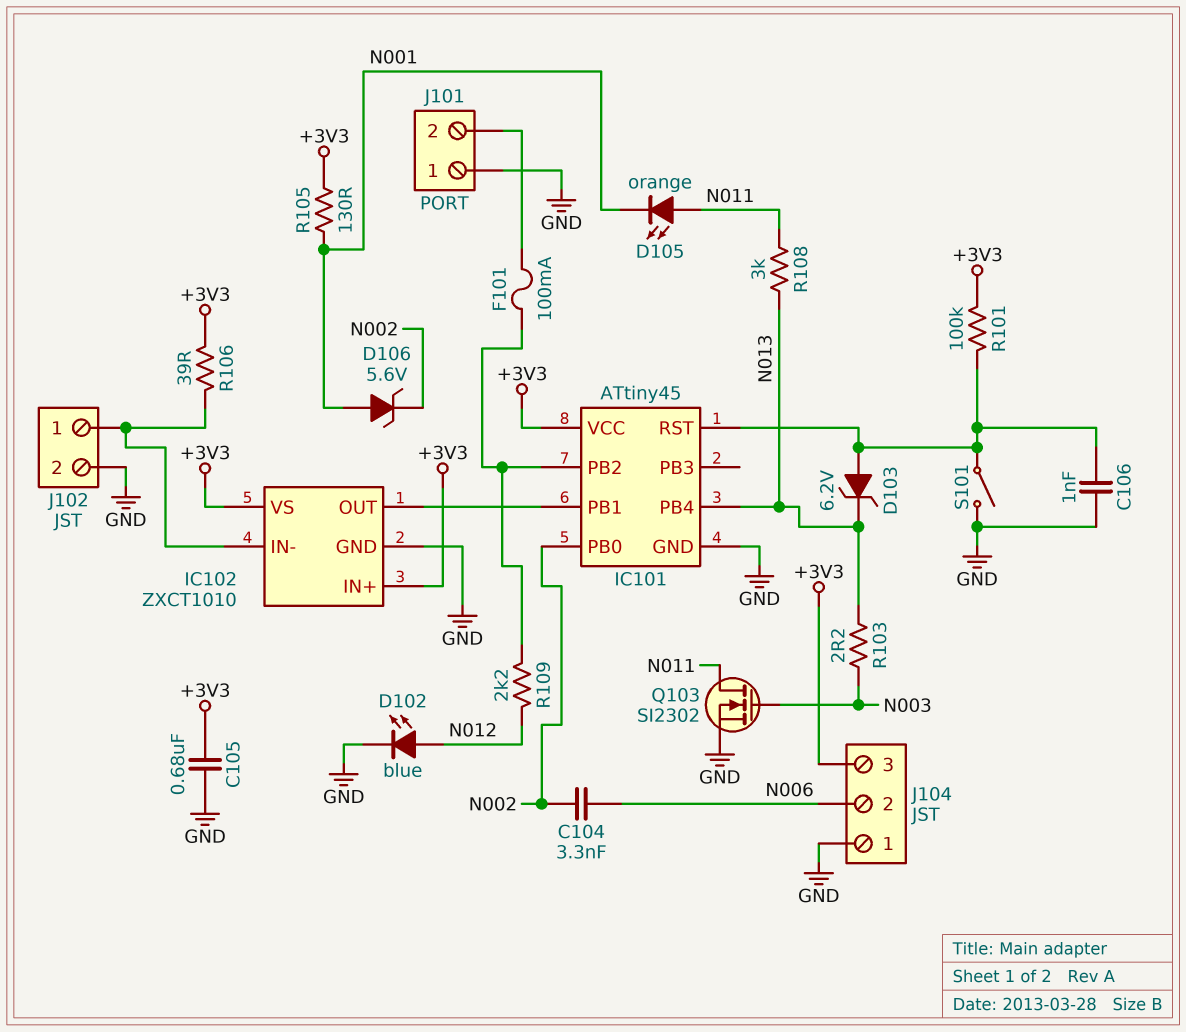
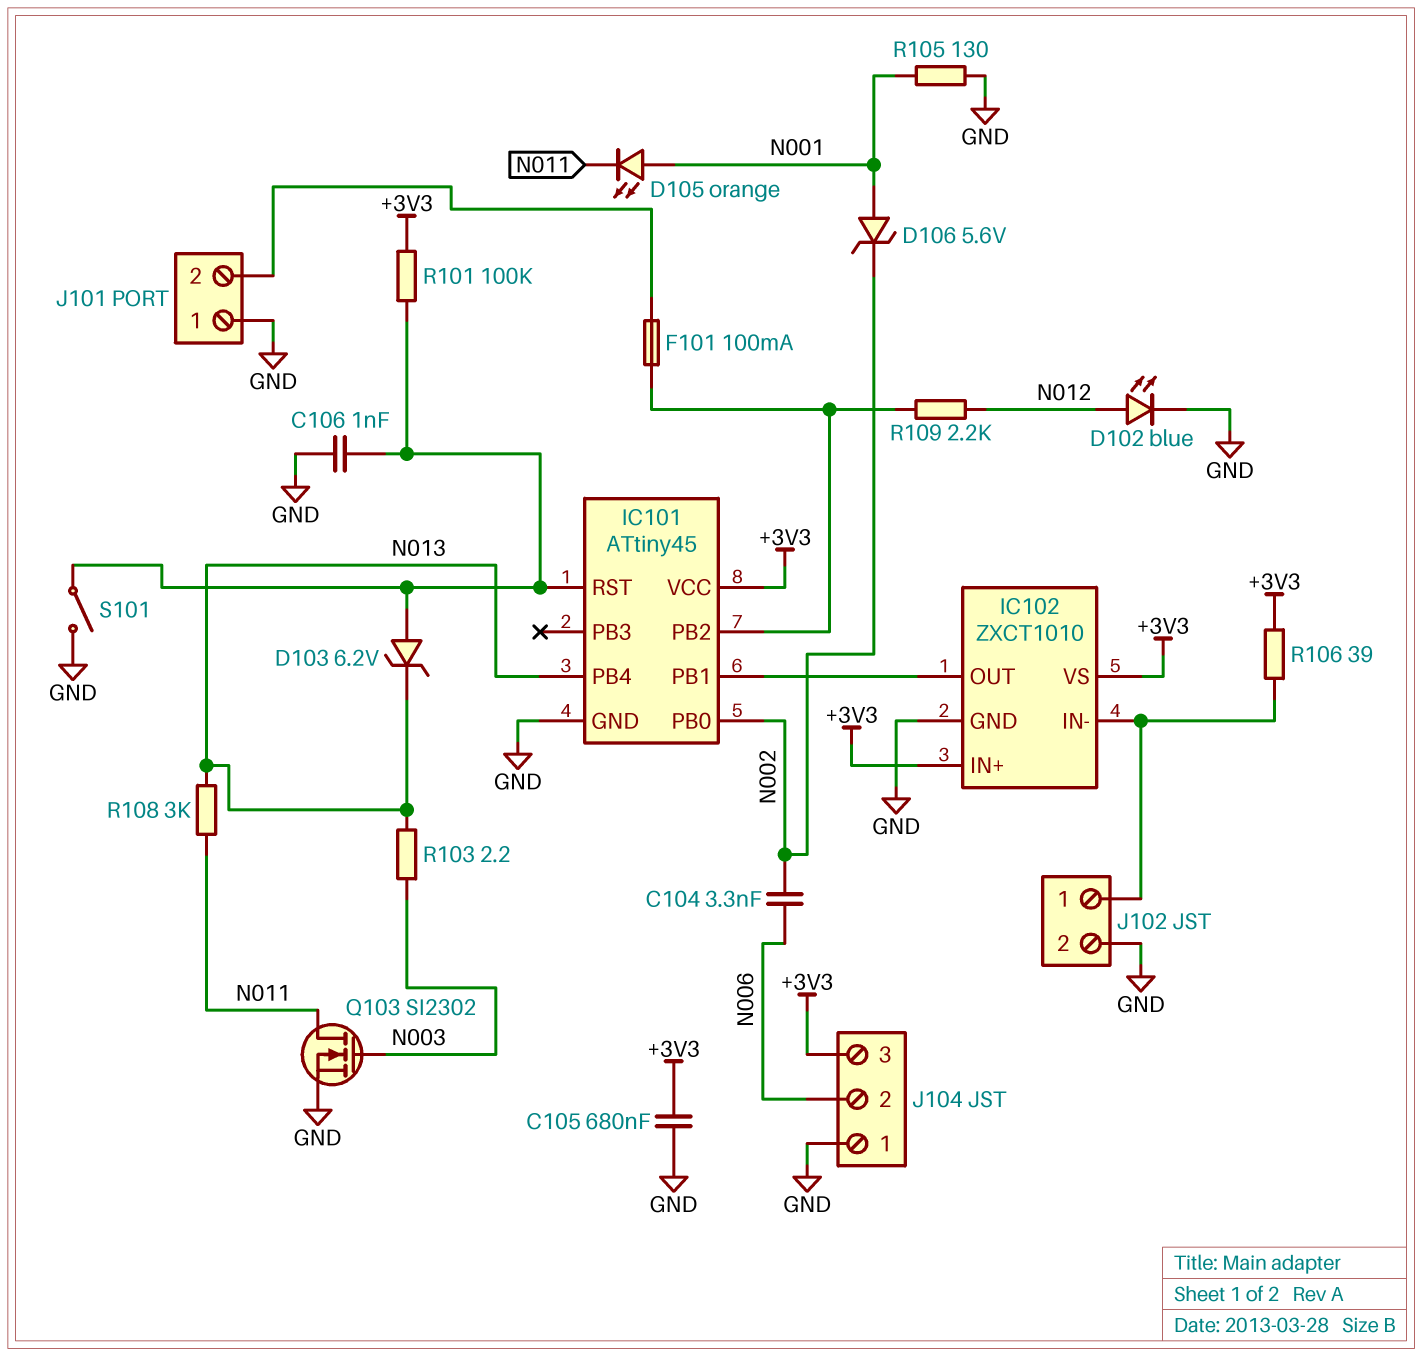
D105: LED orange (A N011, K N001) -> LED orange (A N001, K N011)
R105: 130 (+3V3, N001) -> 130 (GND, N001)

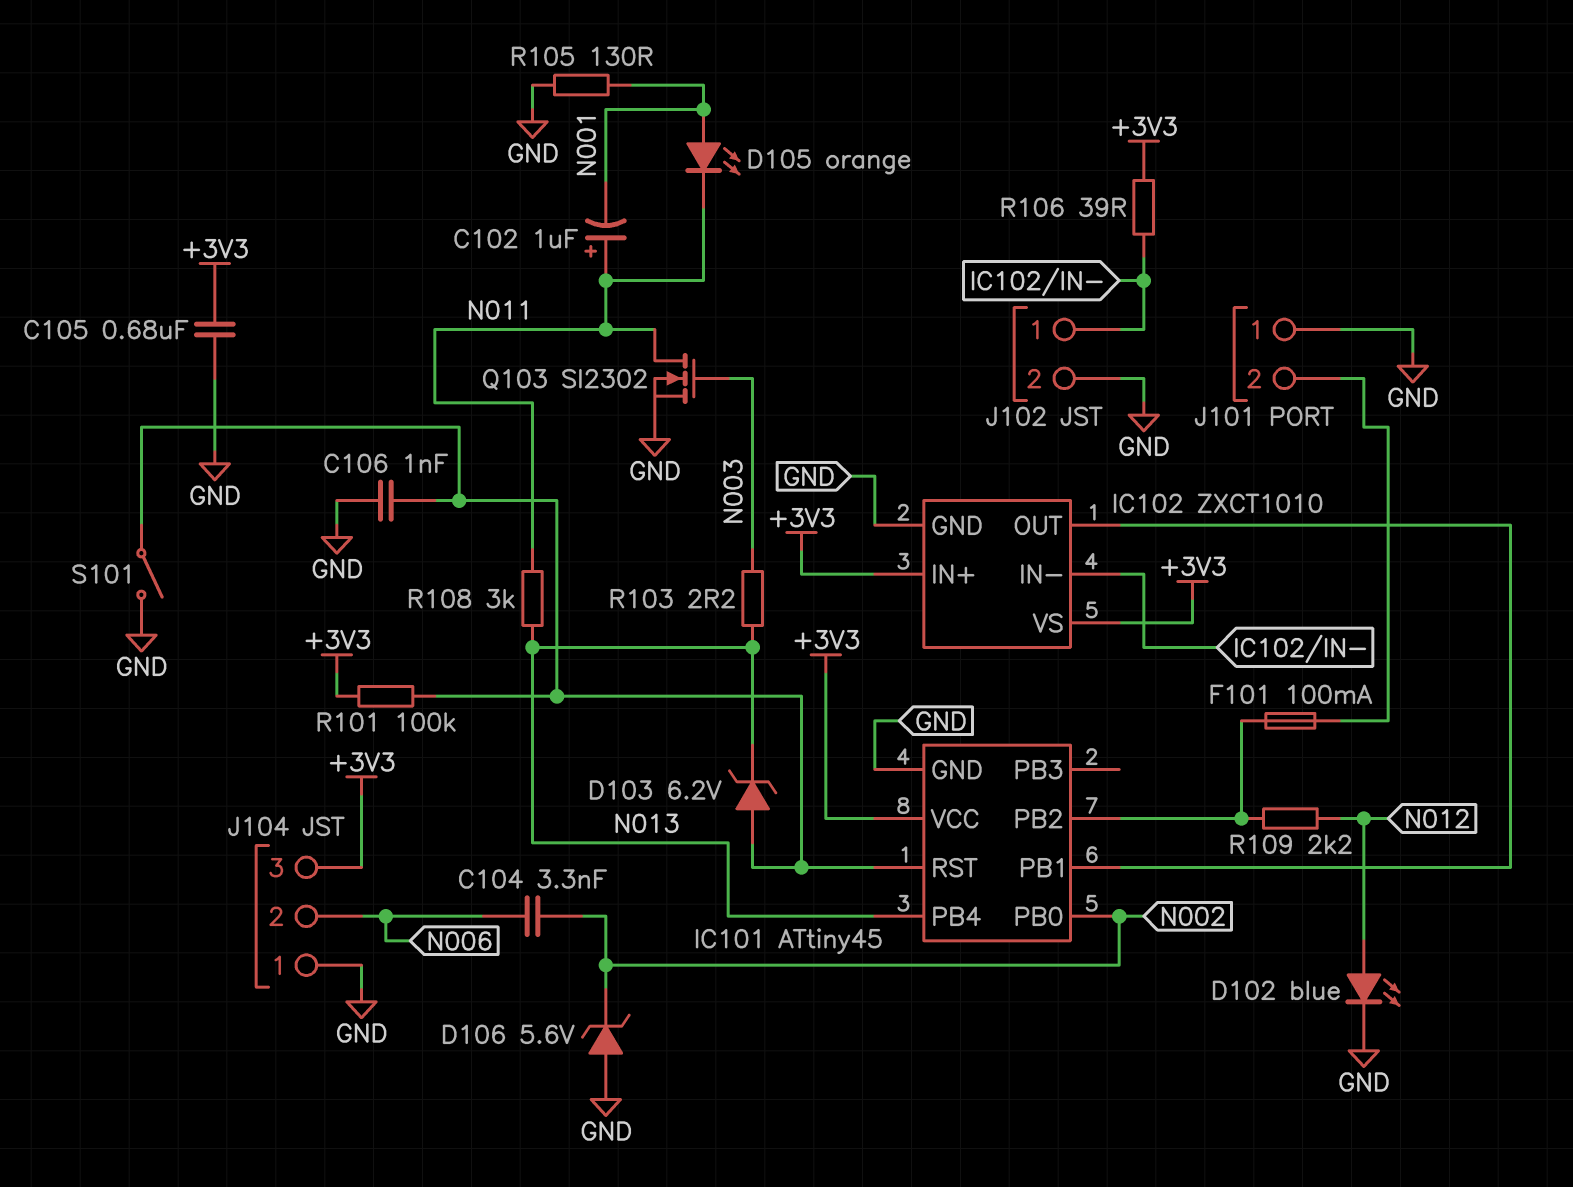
C102: none -> 1uF (plus N011, minus N001)
D106: zener 5.6V (A N001, K N002) -> zener 5.6V (A GND, K N002)

